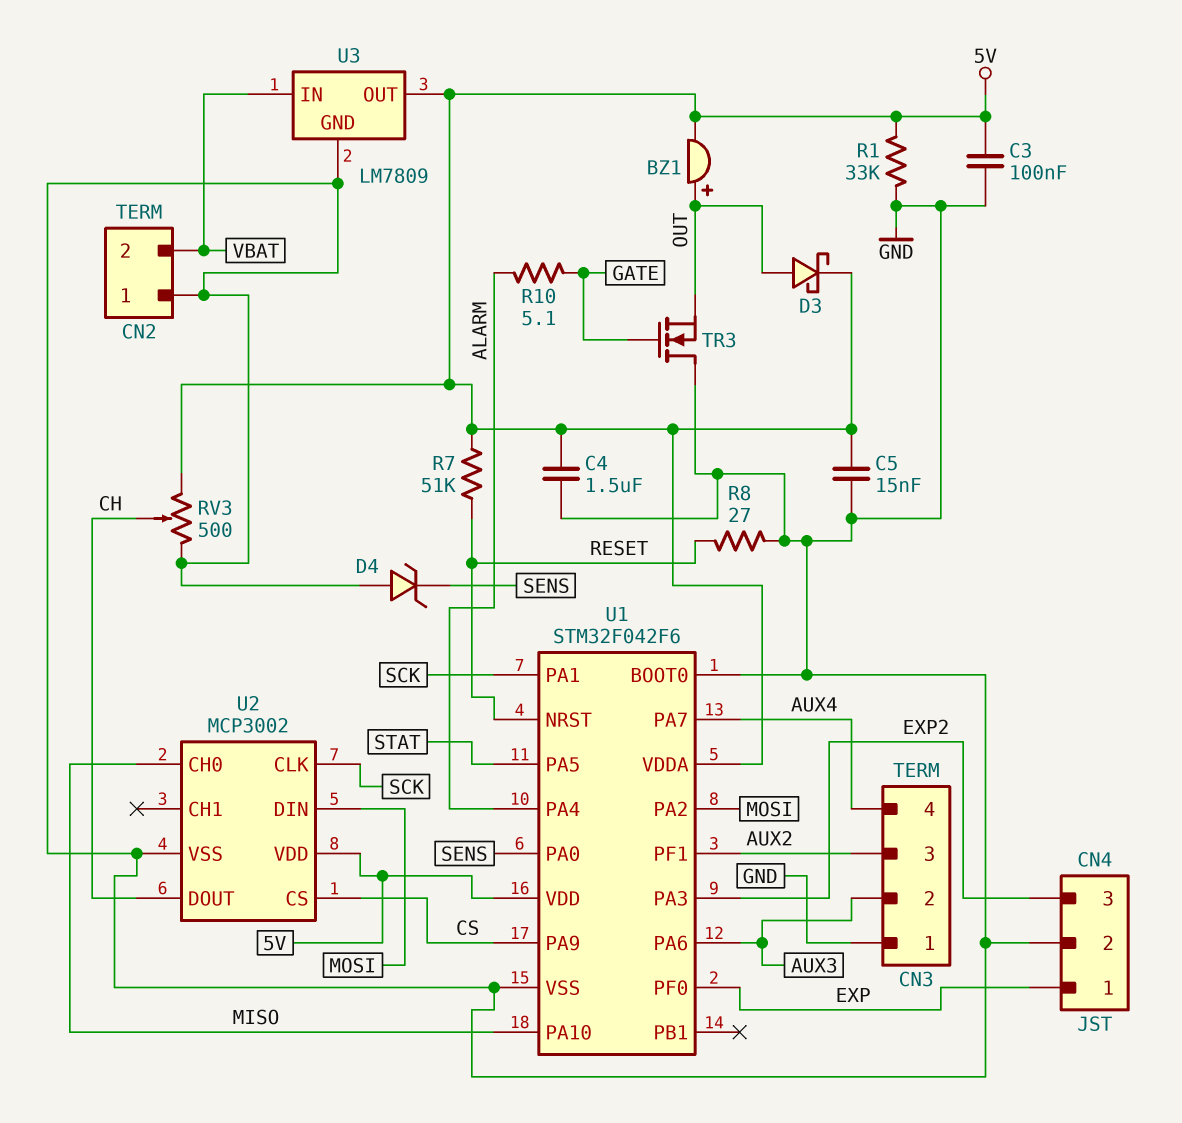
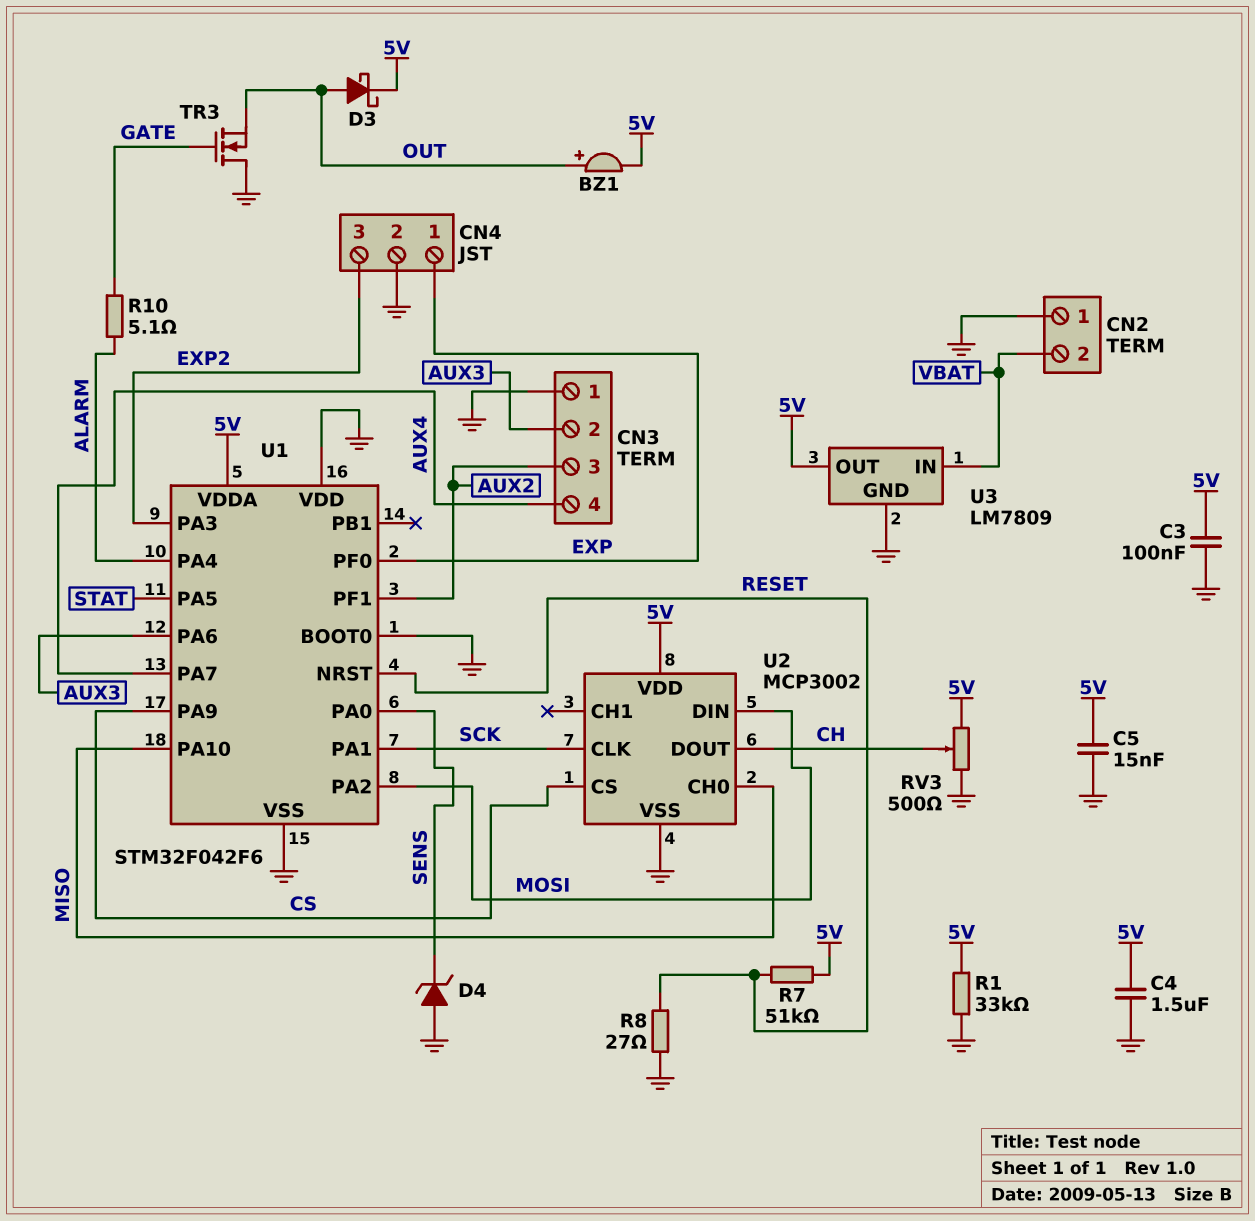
U1 pin VDD: 5V -> GND

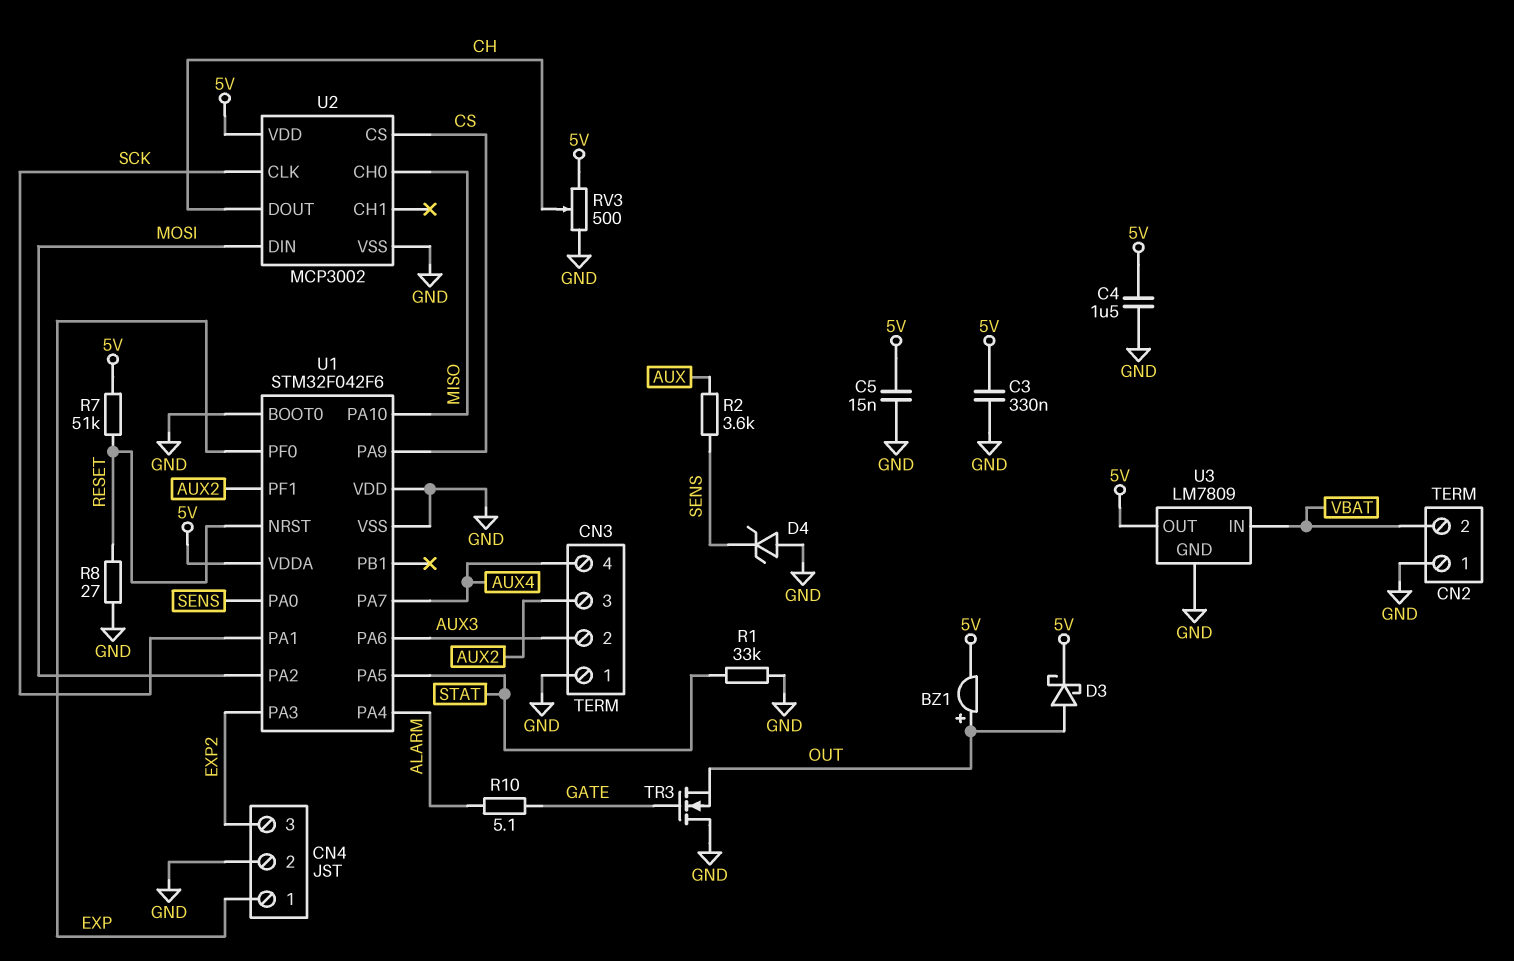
C3: 100nF (5V, GND) -> 330nF (5V, GND)
R1: 33k (5V, GND) -> 33k (GND, STAT)
R2: none -> 3.6k (AUX, SENS)

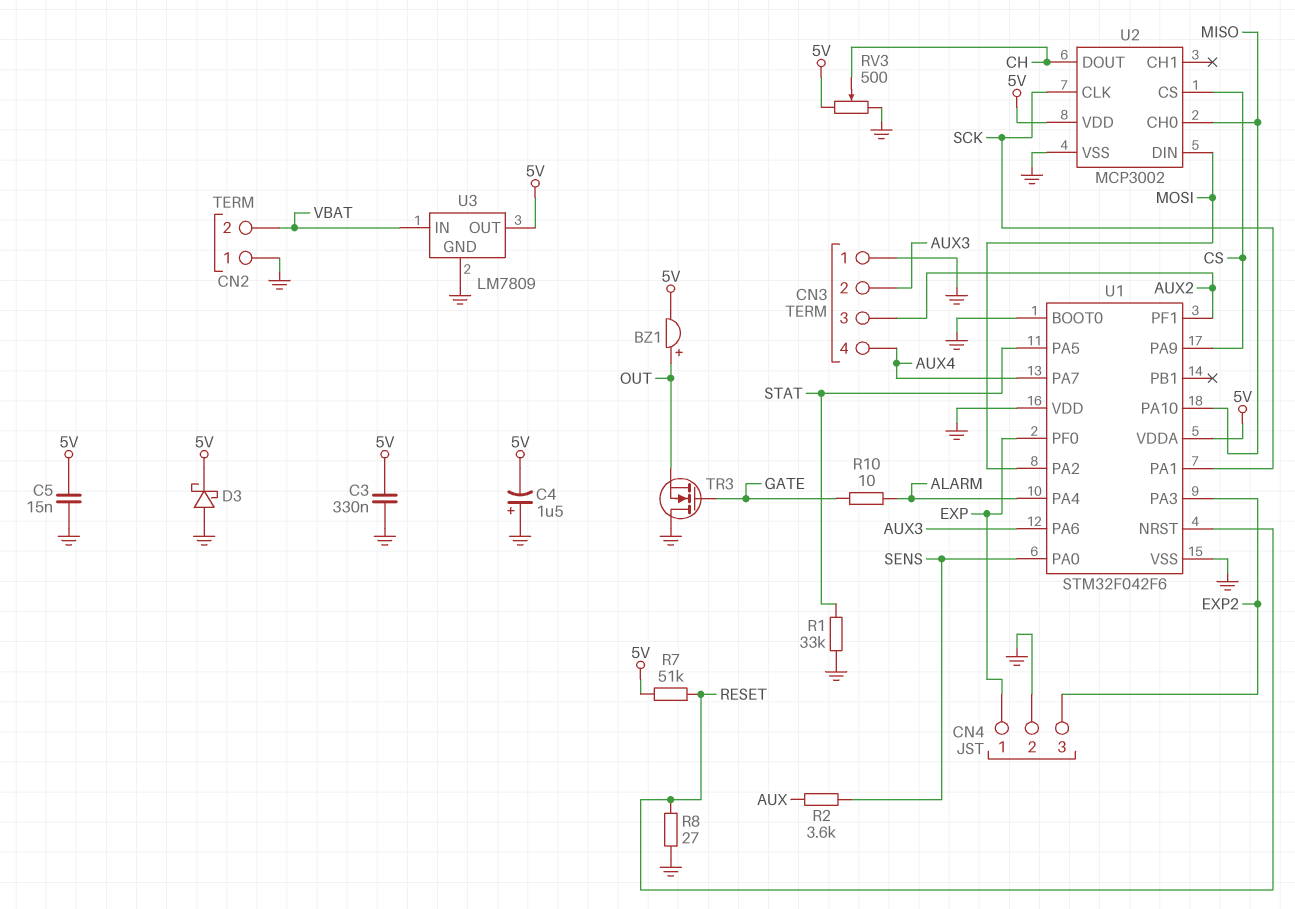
C4: 1.5uF (5V, GND) -> 1.5uF (plus GND, minus 5V)
D3: schottky (A OUT, K 5V) -> schottky (A GND, K 5V)
D4: zener (A GND, K SENS) -> none
R10: 5.1 (ALARM, GATE) -> 10 (ALARM, GATE)

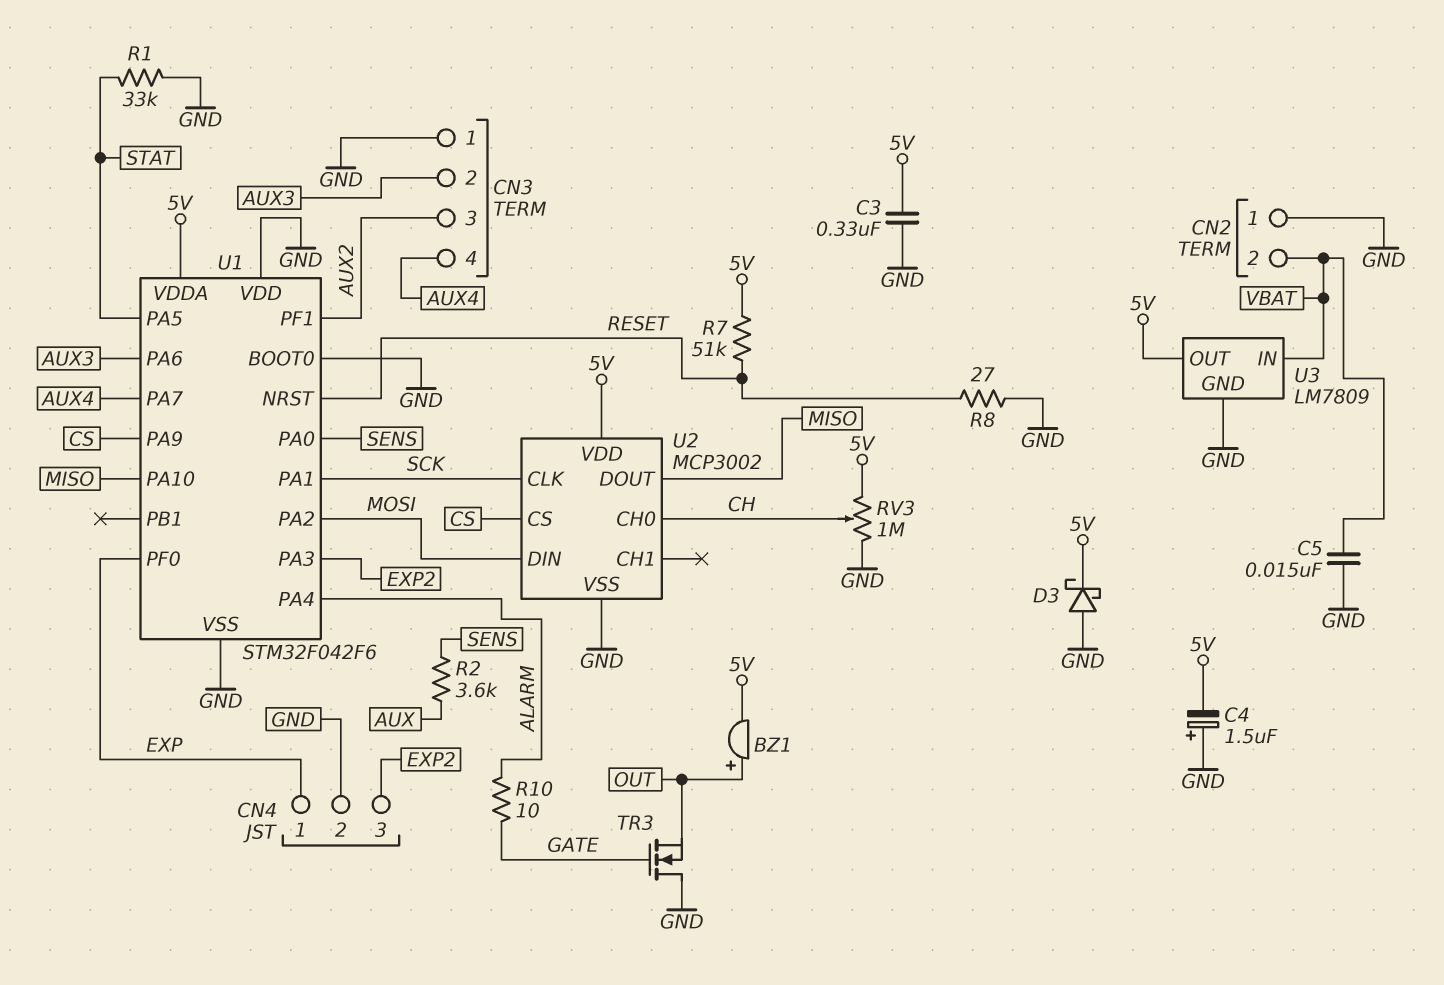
C5: 15nF (5V, GND) -> 15nF (GND, VBAT)
RV3: 500 (5V, GND, wiper CH) -> 1M (5V, GND, wiper CH)
U2 pin CH0: MISO -> CH
U2 pin DOUT: CH -> MISO

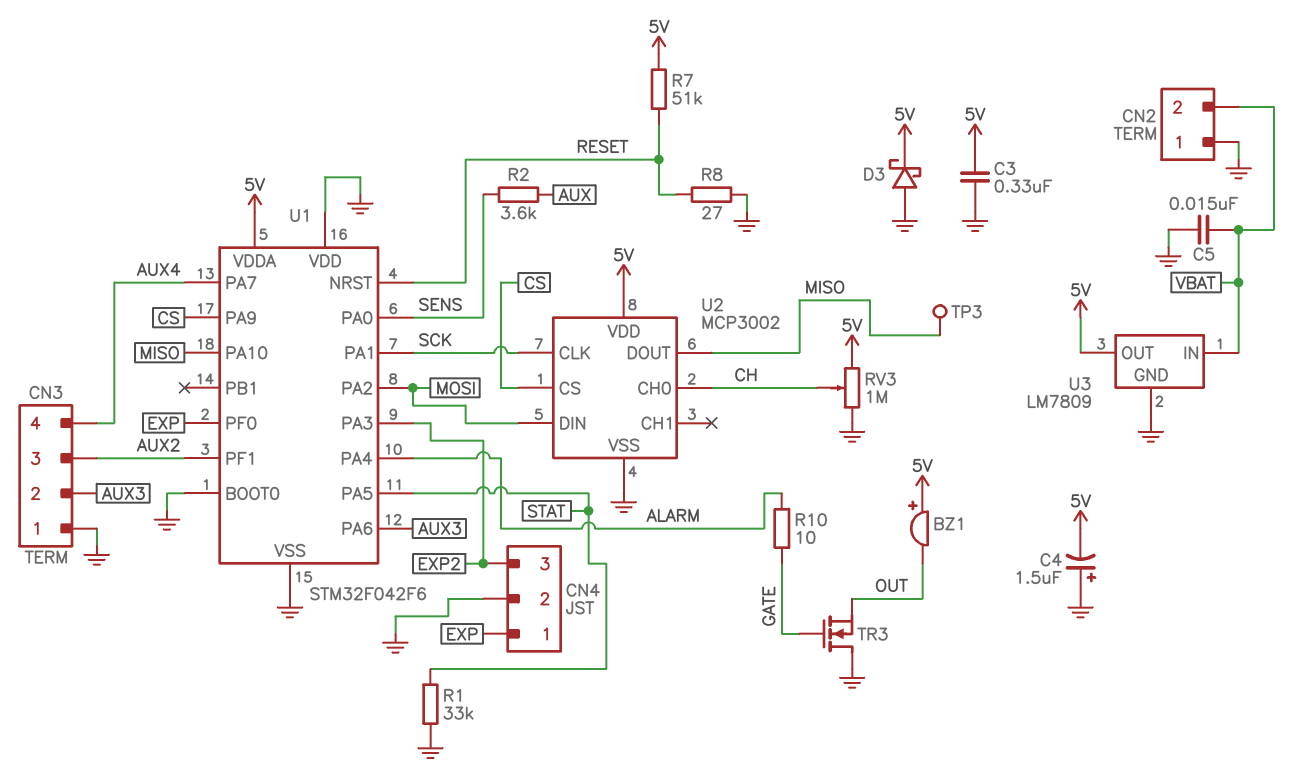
BZ1: buzzer (plus OUT, minus 5V) -> buzzer (plus 5V, minus OUT)
TP3: none -> test point (MISO)

